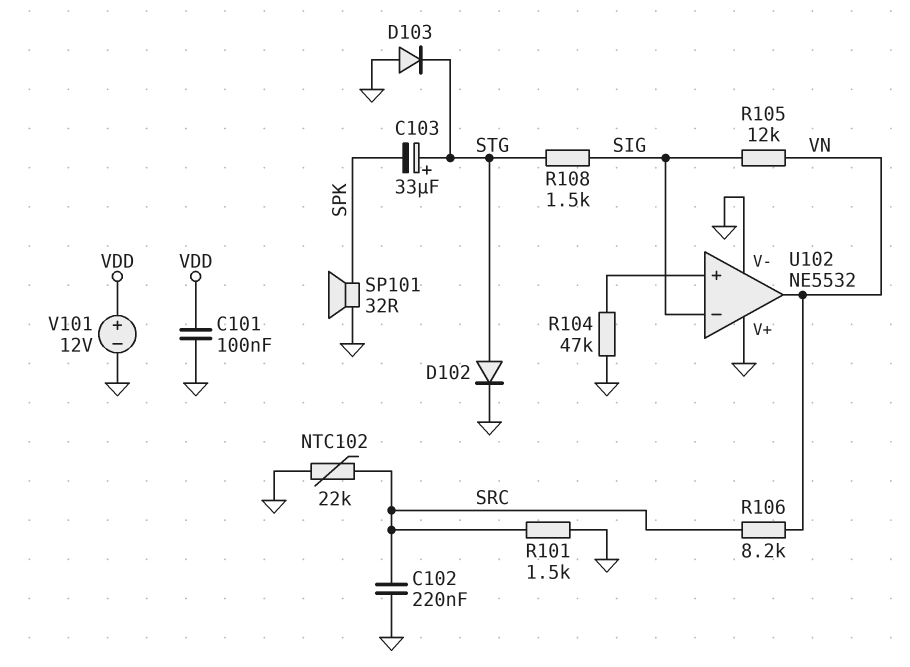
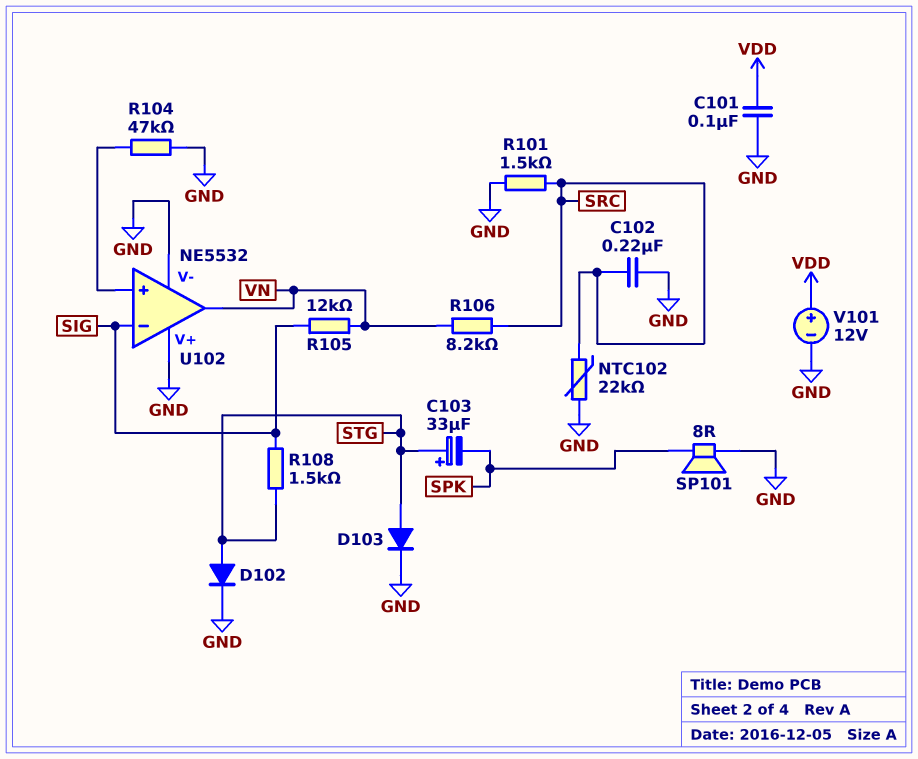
D103: diode (A GND, K STG) -> diode (A STG, K GND)
SP101: speaker 32R (GND, SPK) -> speaker 8R (GND, SPK)

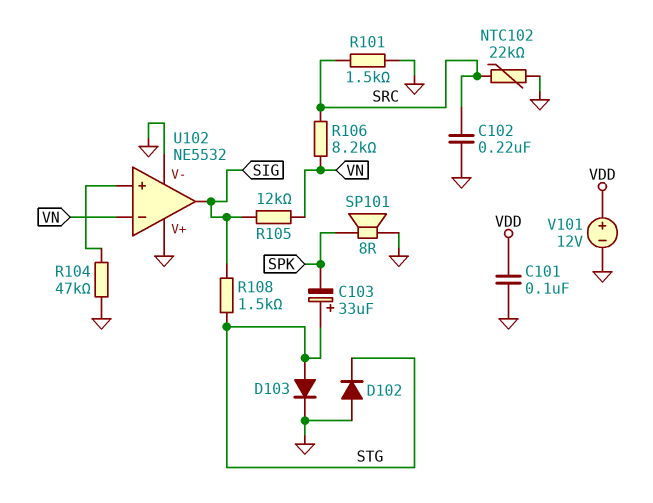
D102: diode (A STG, K GND) -> diode (A GND, K STG)
U102 pin in-: SIG -> VN
U102 pin out: VN -> SIG

